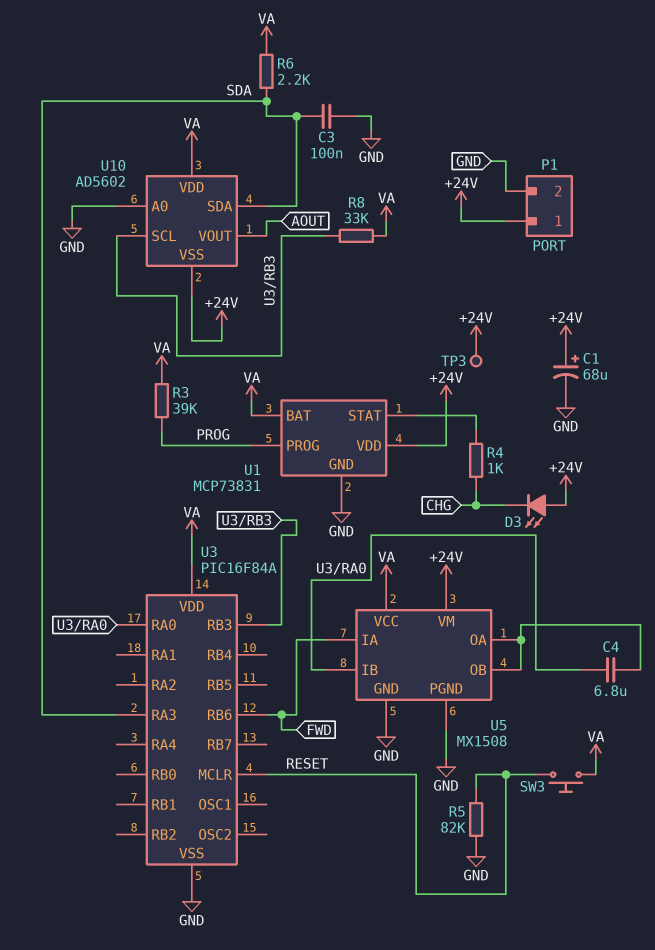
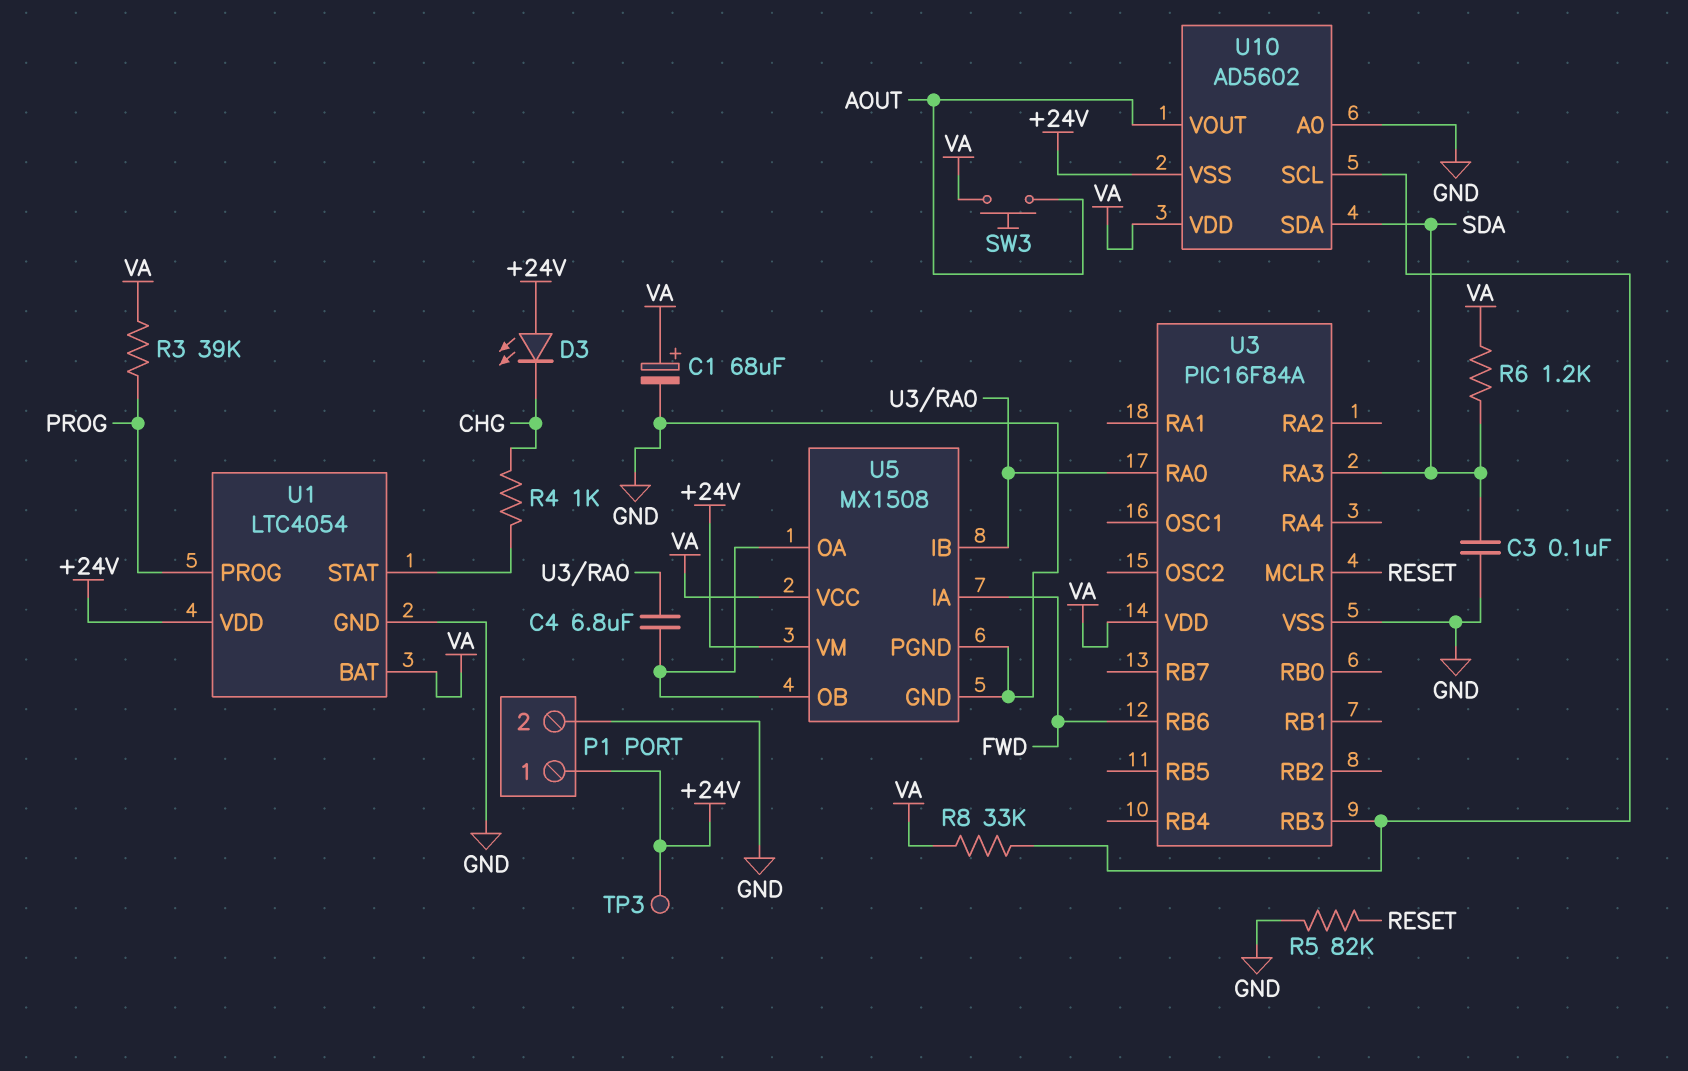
C1: 68uF (plus +24V, minus GND) -> 68uF (plus VA, minus GND)
R6: 2.2k (SDA, VA) -> 1.2k (SDA, VA)
SW3: button (RESET, VA) -> button (AOUT, VA)
U1: MCP73831 -> LTC4054

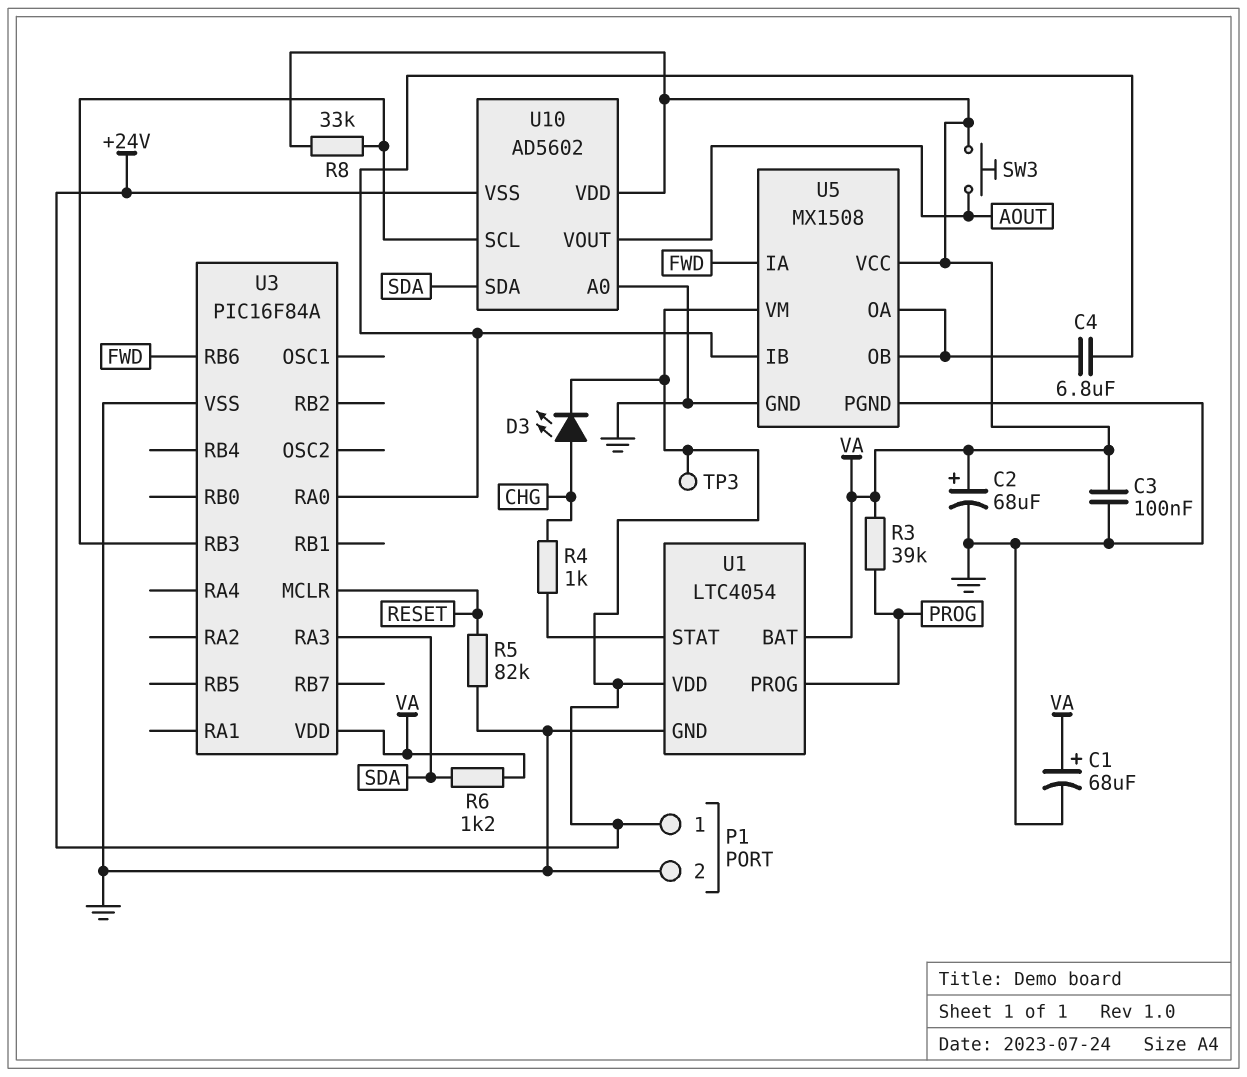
C2: none -> 68uF (plus VA, minus GND)
C3: 100nF (GND, SDA) -> 100nF (GND, VA)
D3: LED (A +24V, K CHG) -> LED (A CHG, K +24V)

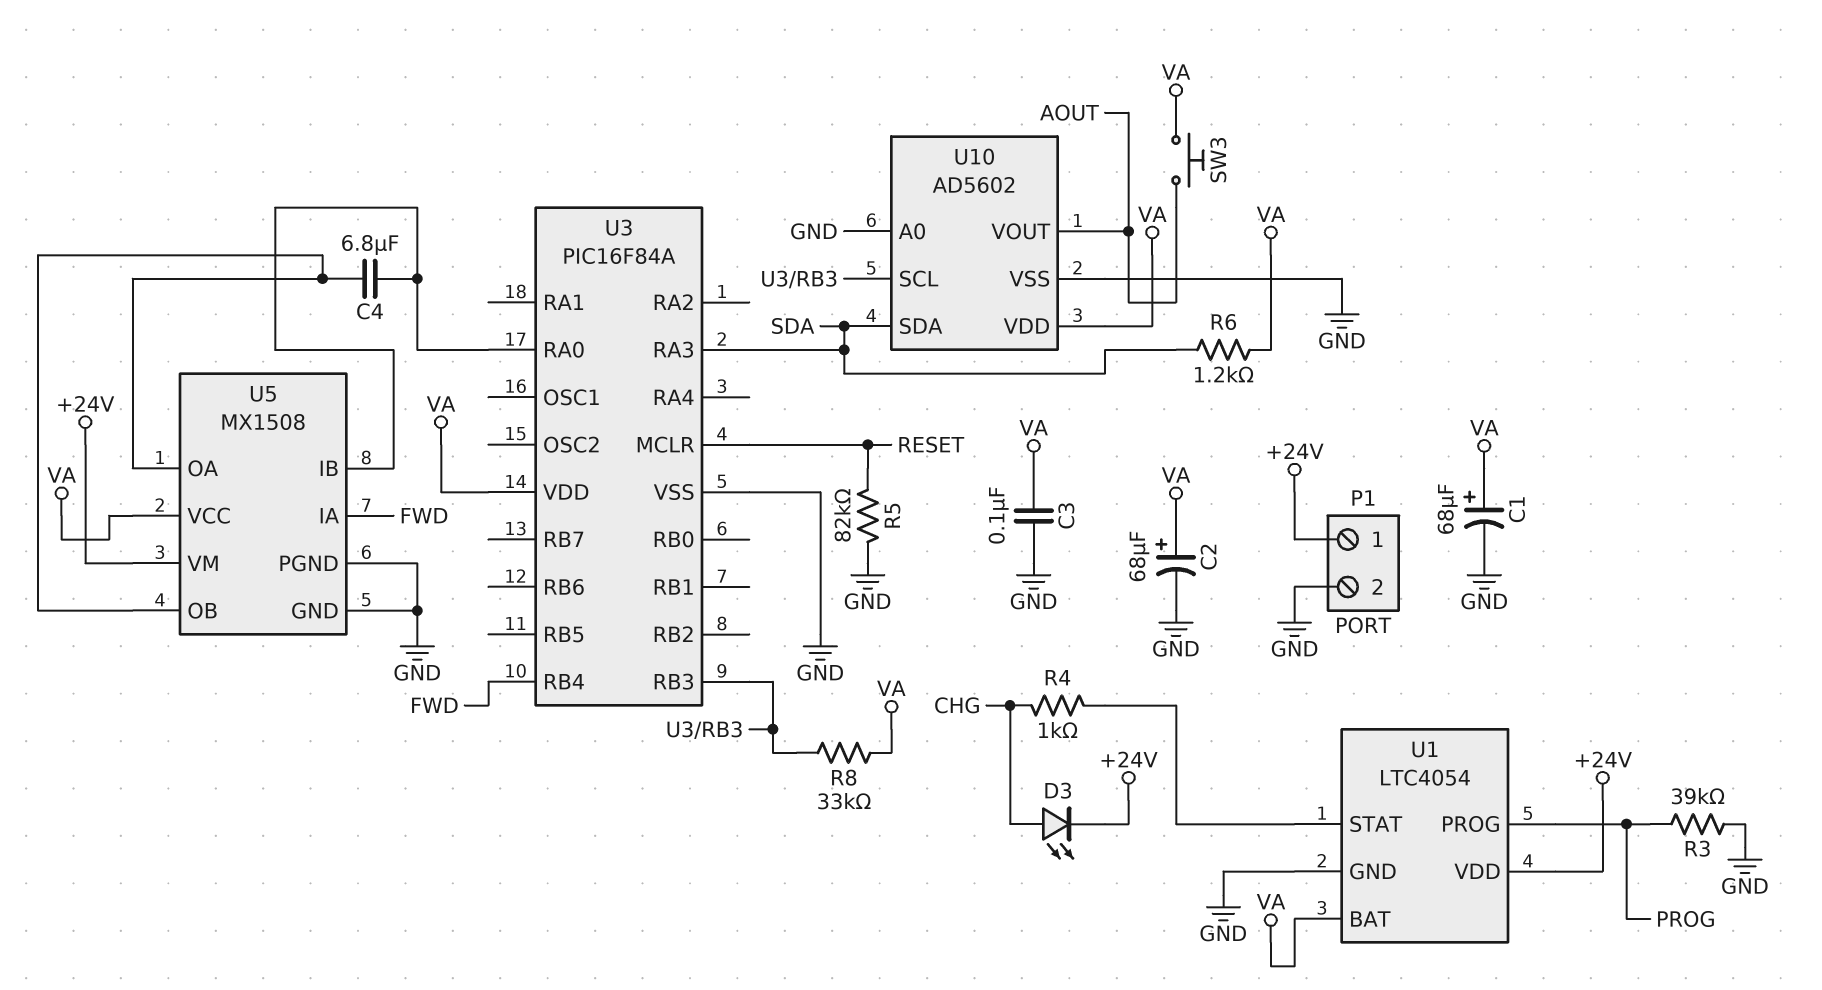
R3: 39k (PROG, VA) -> 39k (GND, PROG)
TP3: test point (+24V) -> none
U3 pin RB4: none -> FWD
U3 pin RB6: FWD -> none
U10 pin VSS: +24V -> GND

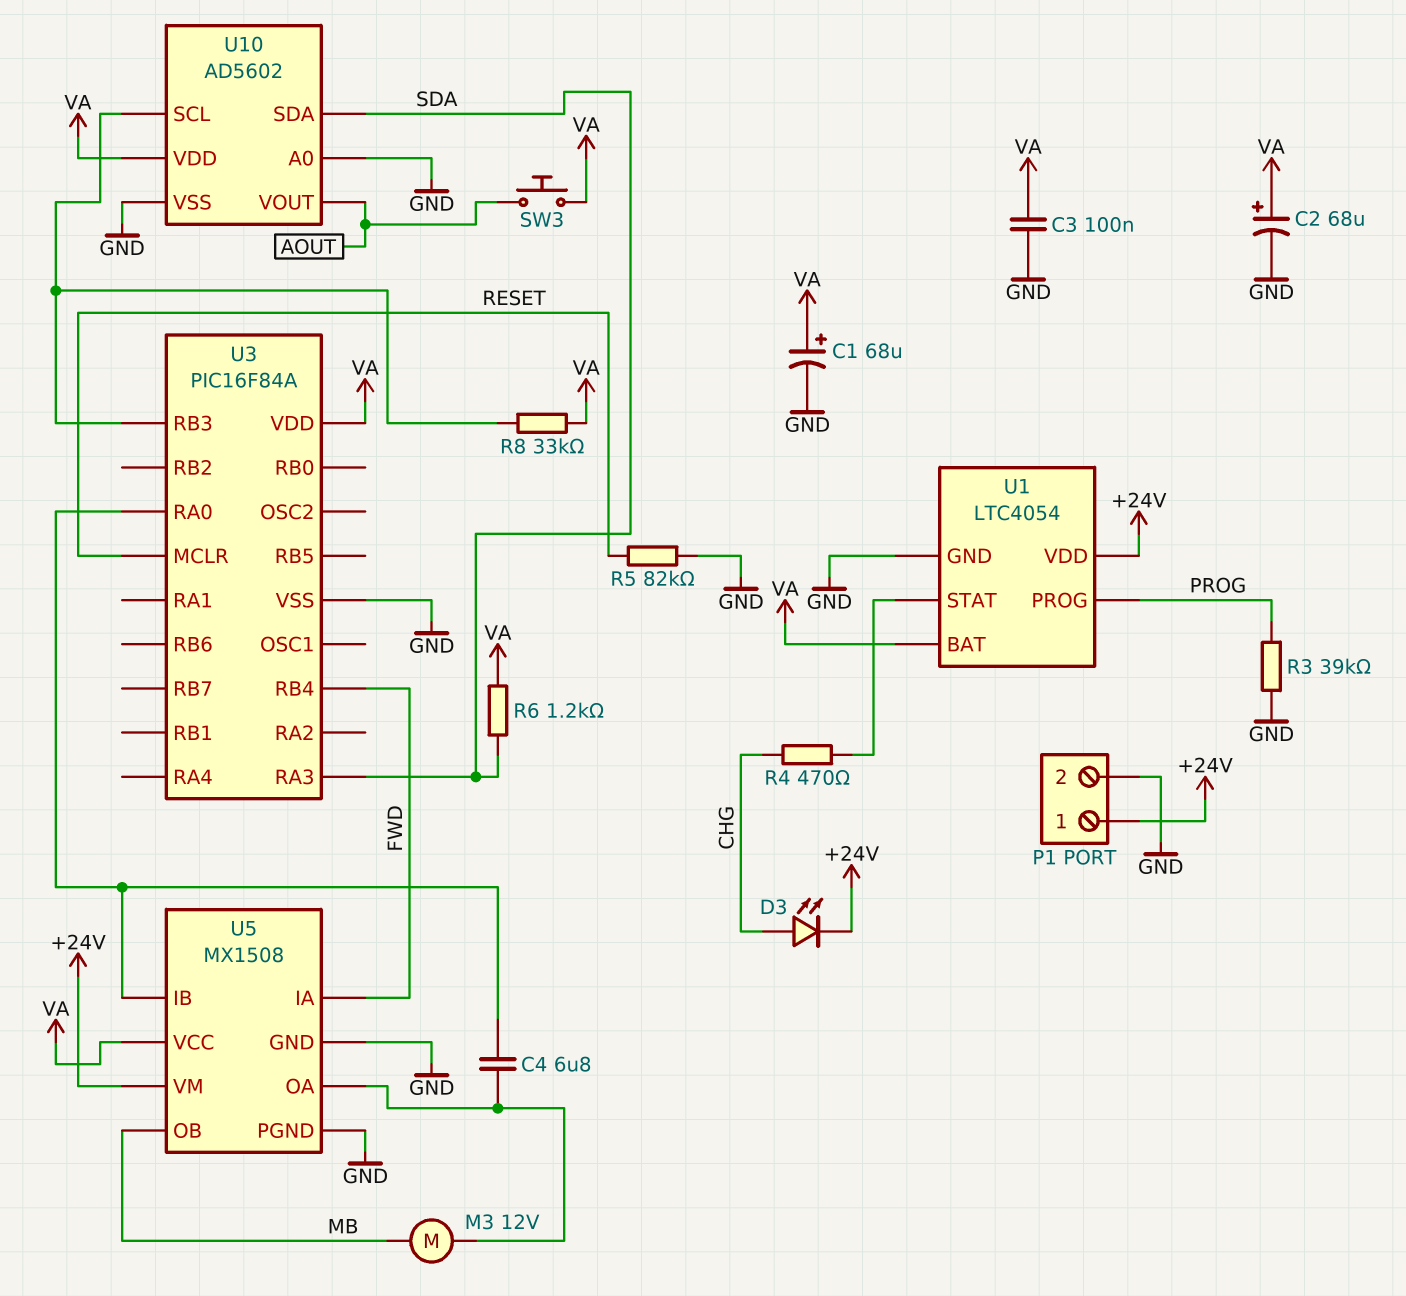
M3: none -> motor 12V (MB, U5/OA)
R4: 1k (CHG, U1/STAT) -> 470 (CHG, U1/STAT)
U5 pin OB: U5/OA -> MB

